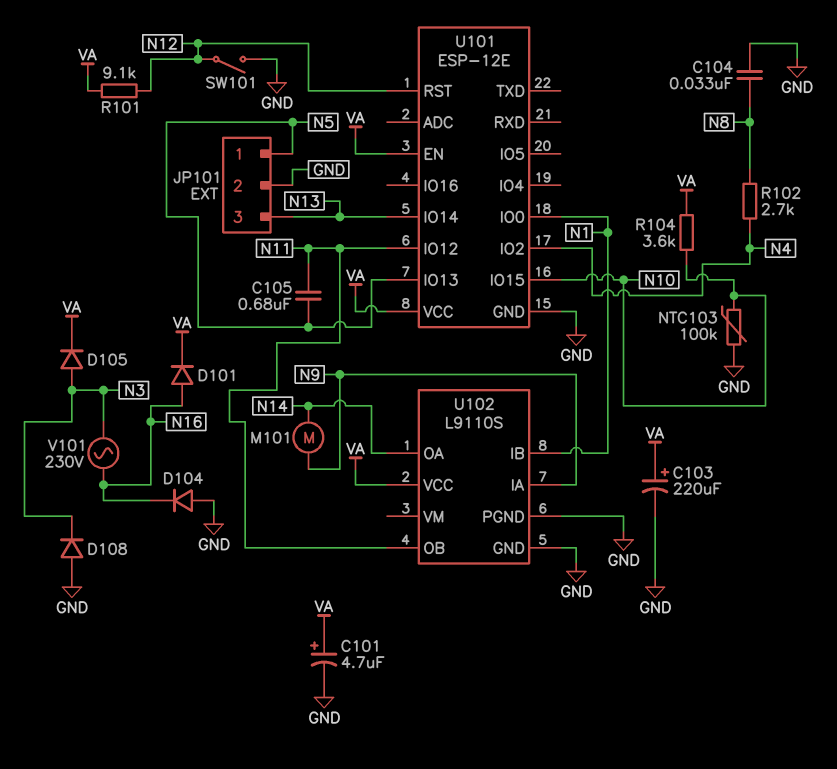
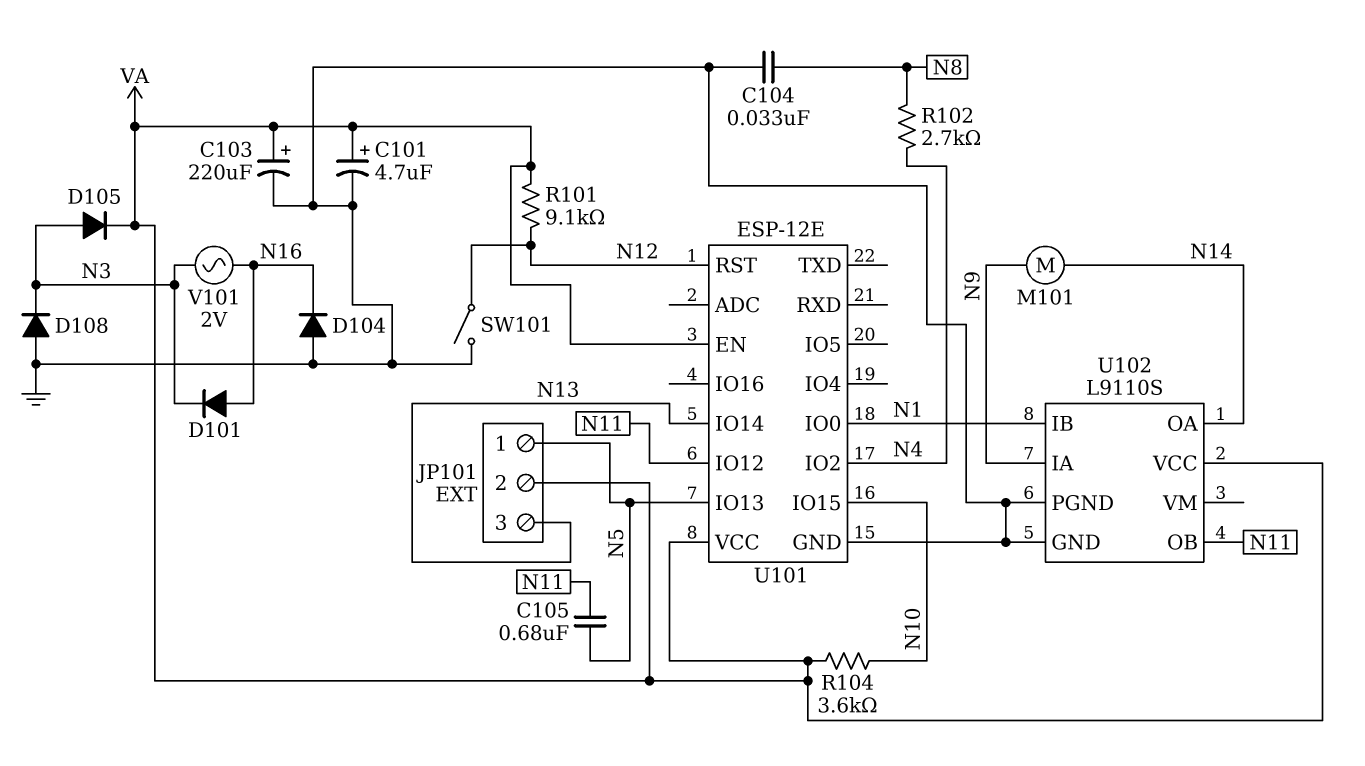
D101: diode (A N16, K VA) -> diode (A N16, K N3)
JP101 pin 2: GND -> VA
NTC103: 100k (GND, N10) -> none
V101: AC 230V (N3, N16) -> AC 2V (N3, N16)

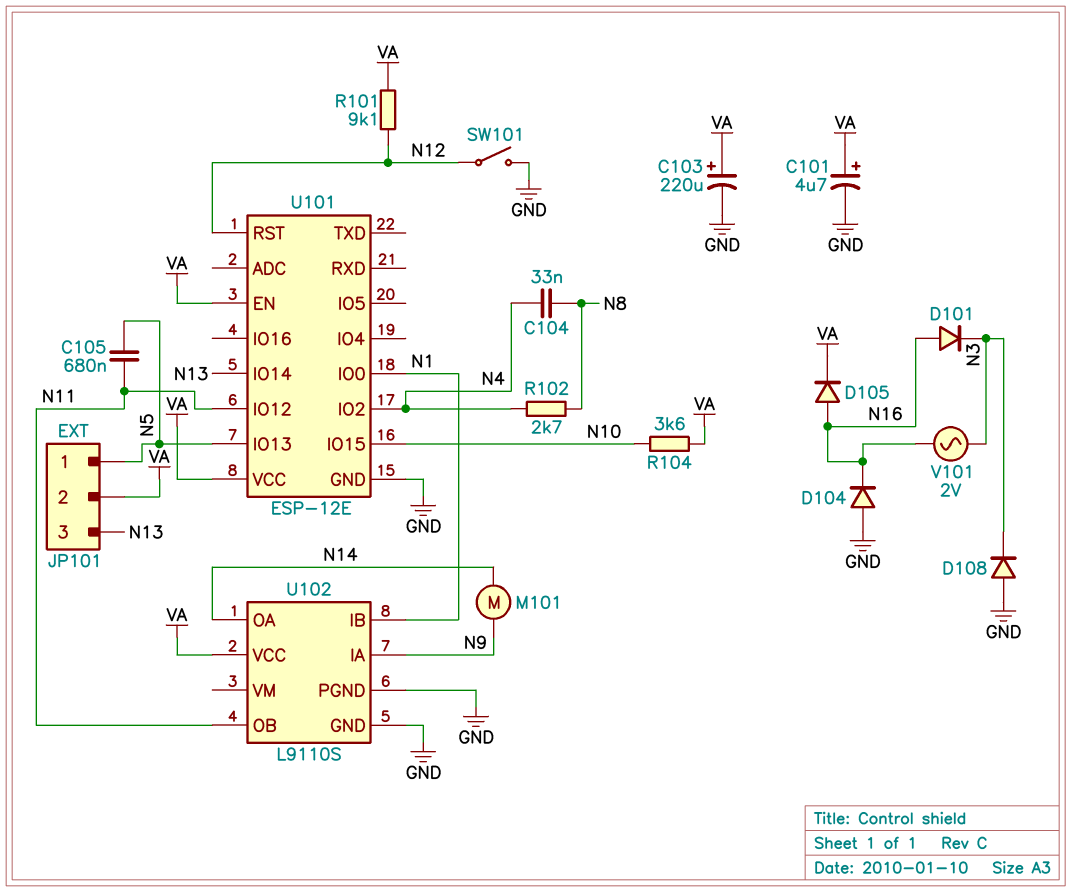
C104: 33nF (GND, N8) -> 33nF (N4, N8)
D105: diode (A N3, K VA) -> diode (A N16, K VA)

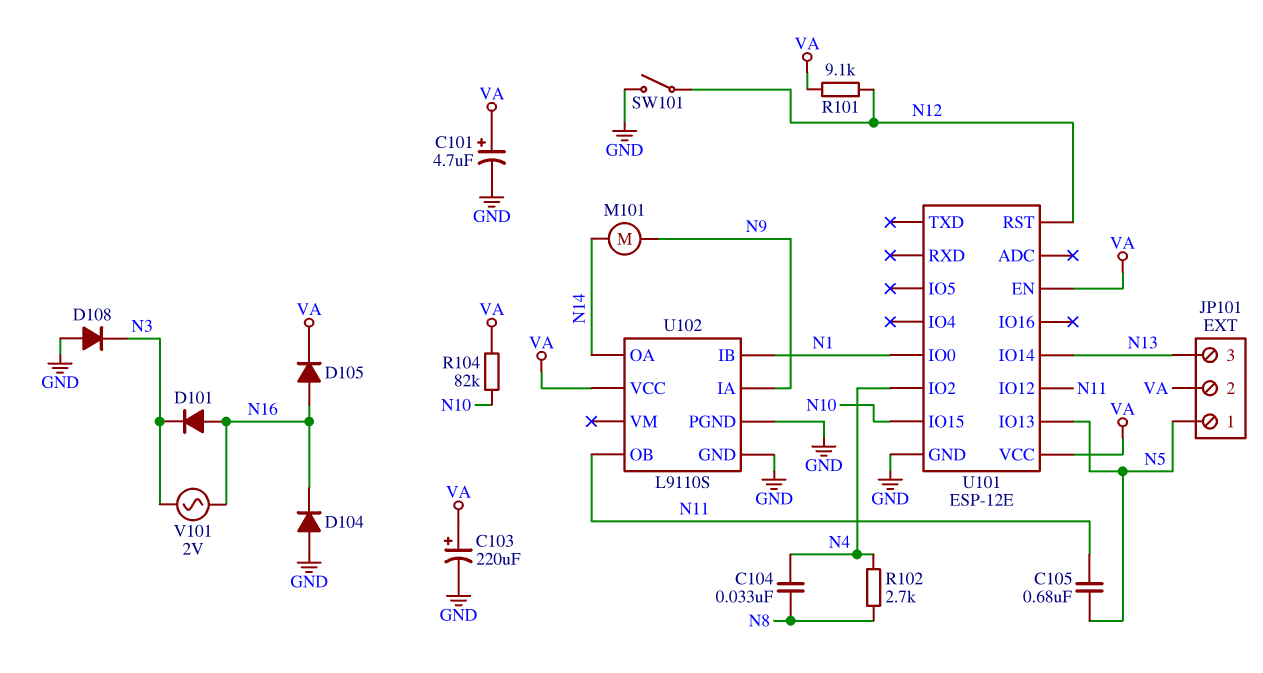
R104: 3.6k (N10, VA) -> 82k (N10, VA)

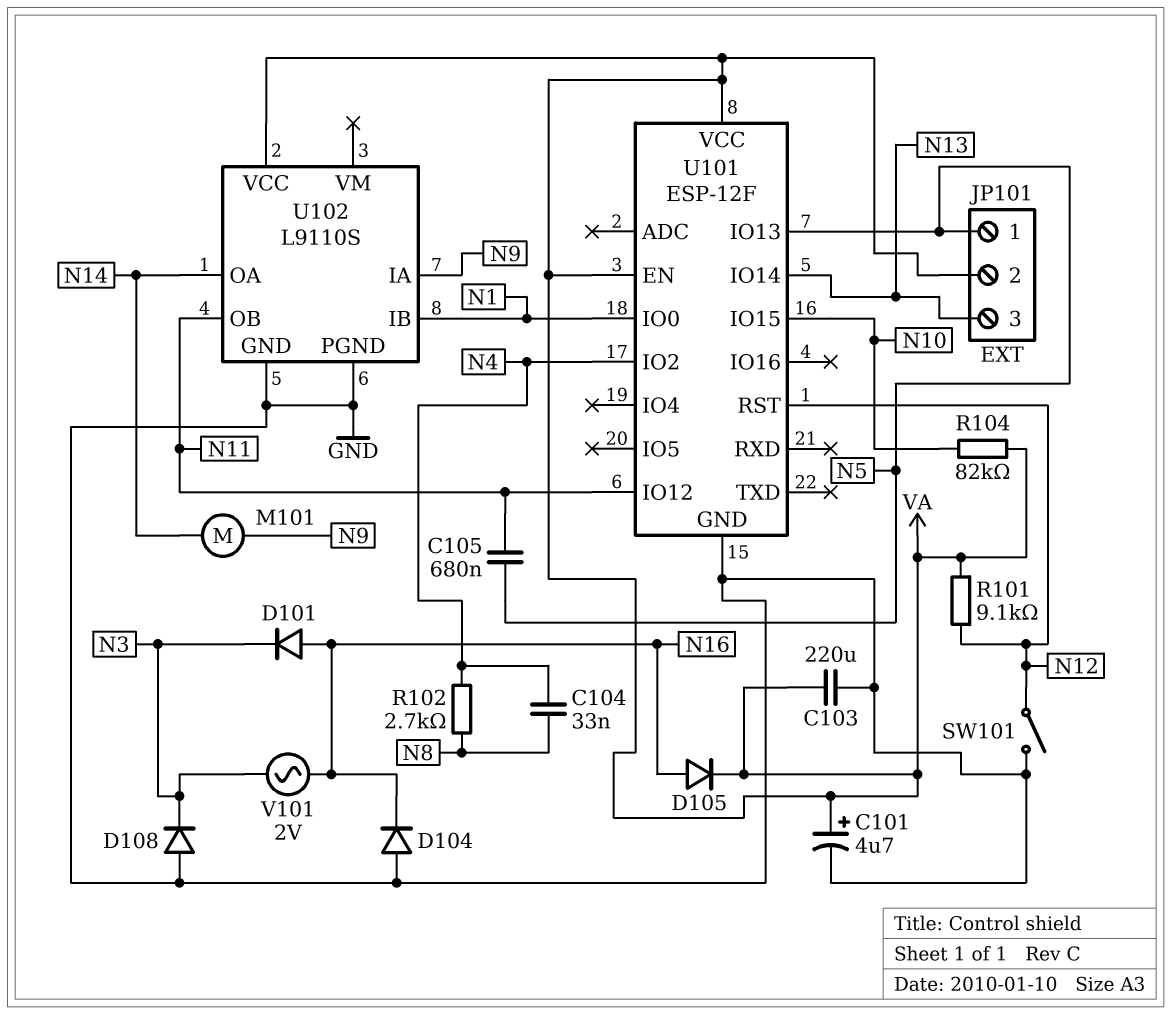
C103: 220uF (plus VA, minus GND) -> 220uF (GND, VA)
U101: ESP-12E -> ESP-12F

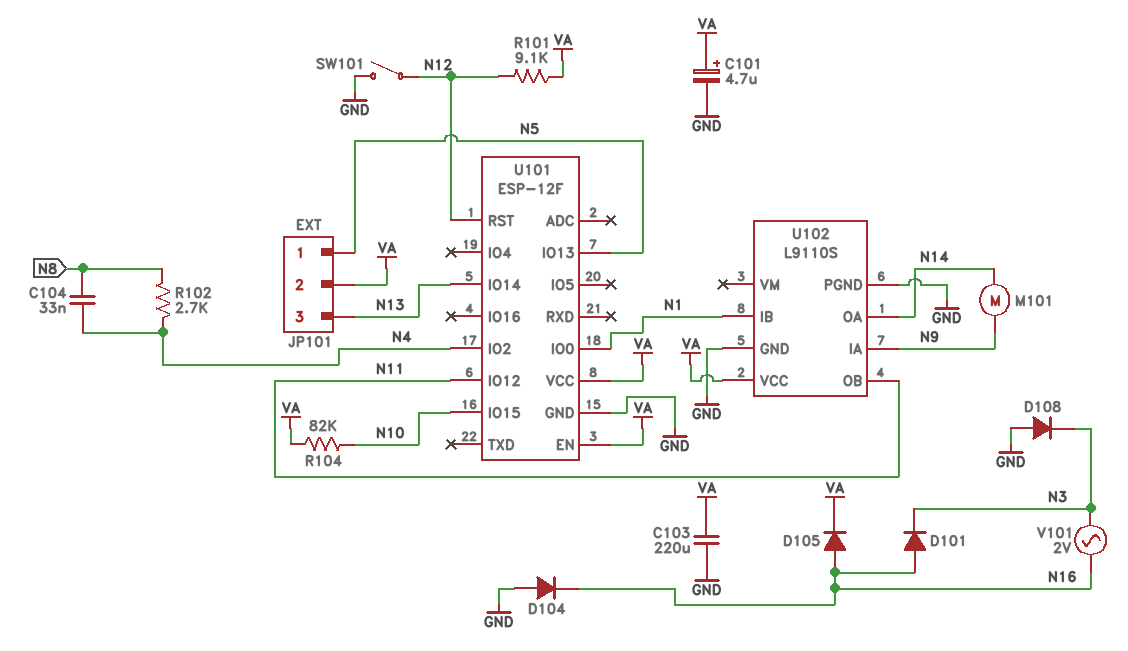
C105: 680nF (N5, N11) -> none

